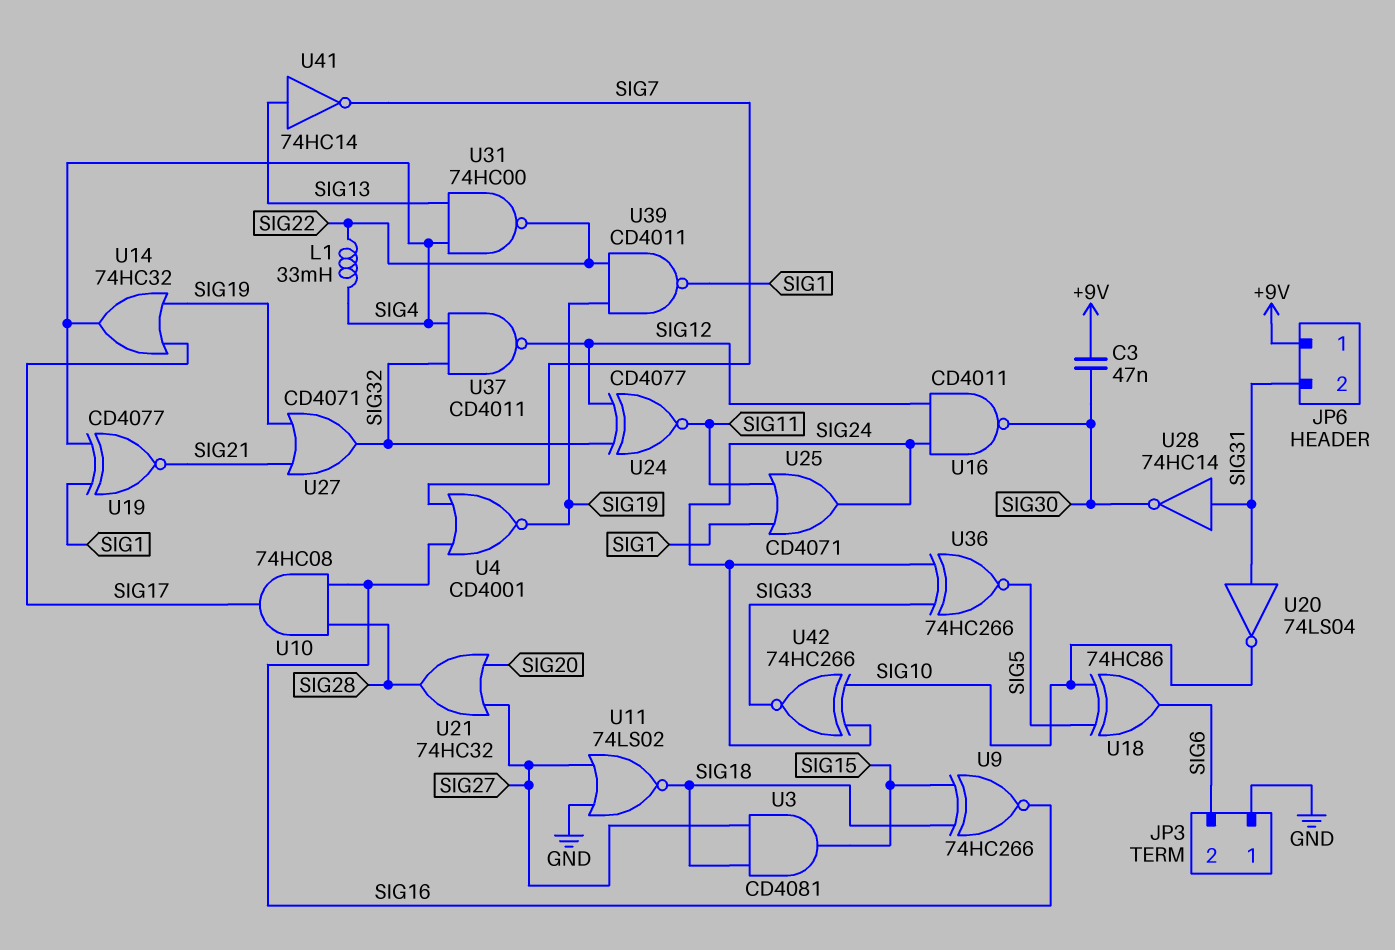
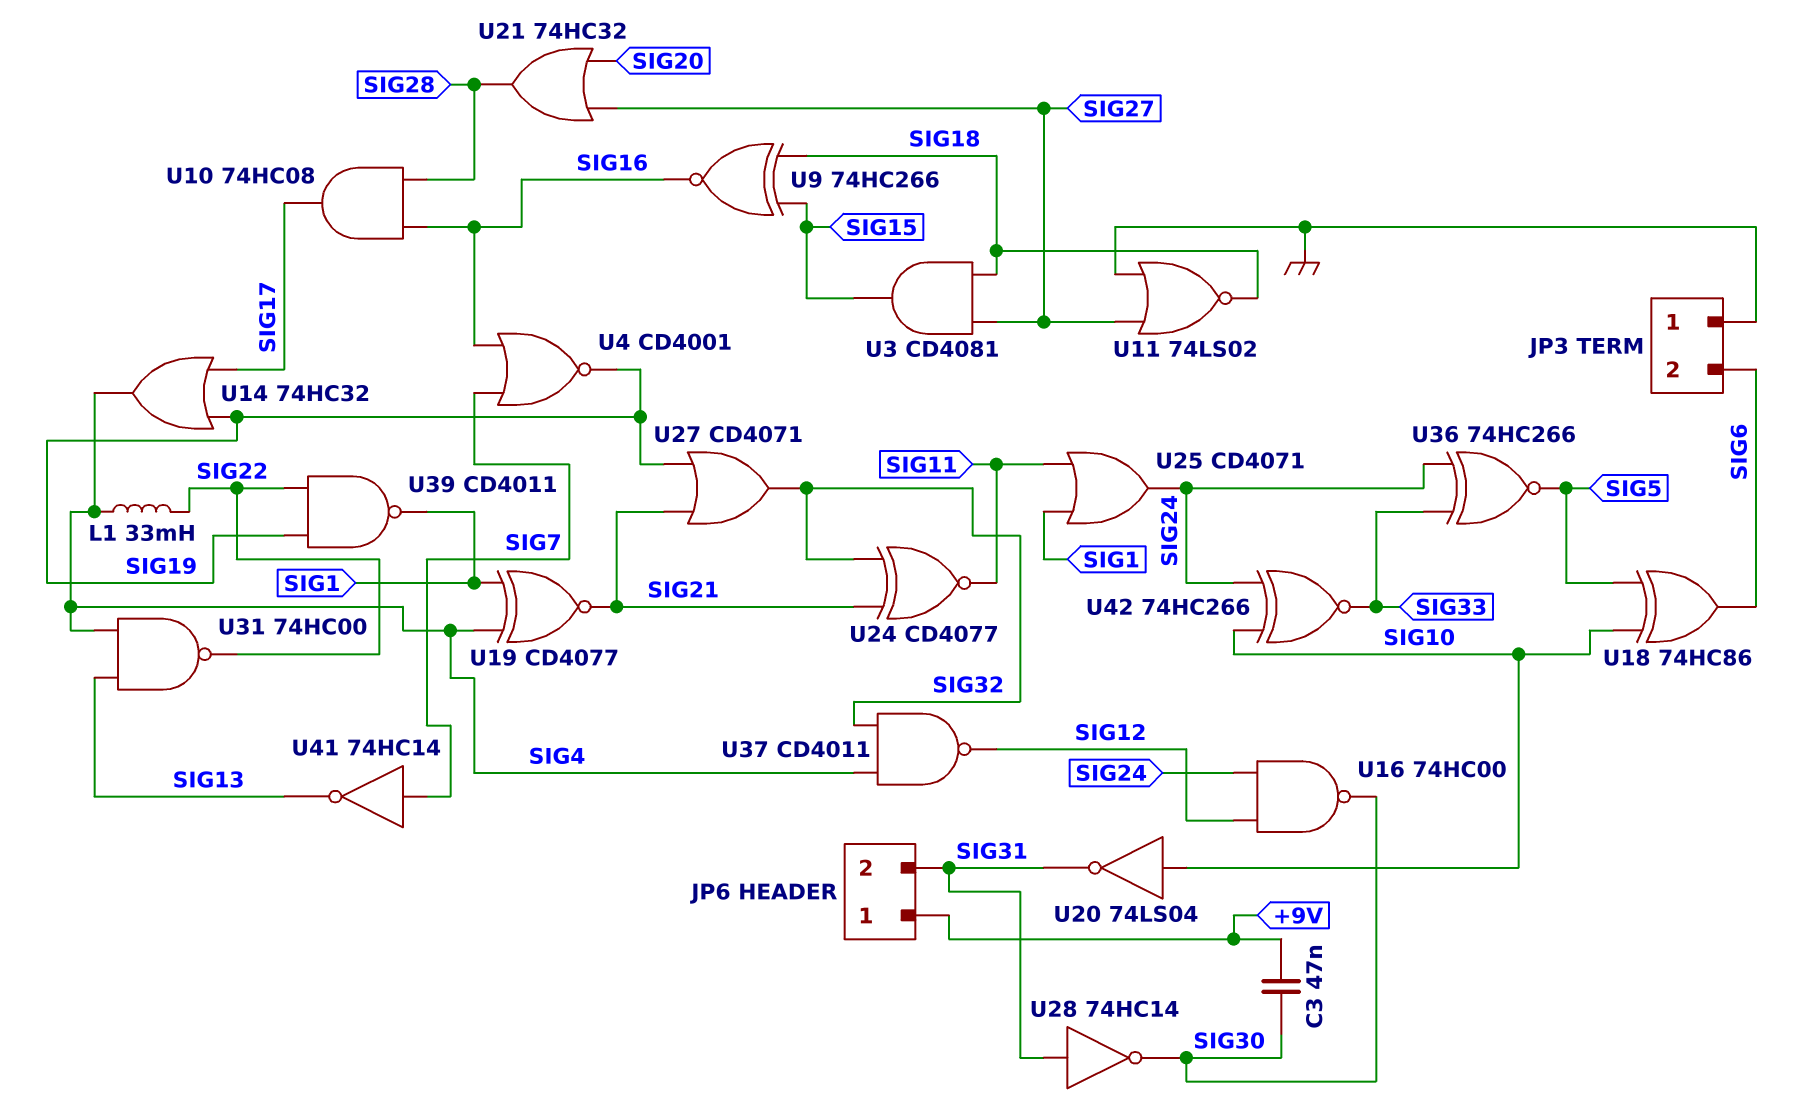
U16: NAND CD4011 (in SIG12, in SIG24, out SIG30) -> NAND 74HC00 (in SIG12, in SIG24, out SIG30)
U20: NOT 74LS04 (in SIG31, out SIG10) -> NOT 74LS04 (in SIG10, out SIG31)
U24: XNOR CD4077 (in SIG12, in SIG32, out SIG11) -> XNOR CD4077 (in SIG21, in SIG32, out SIG11)
U41: NOT 74HC14 (in SIG13, out SIG7) -> NOT 74HC14 (in SIG7, out SIG13)

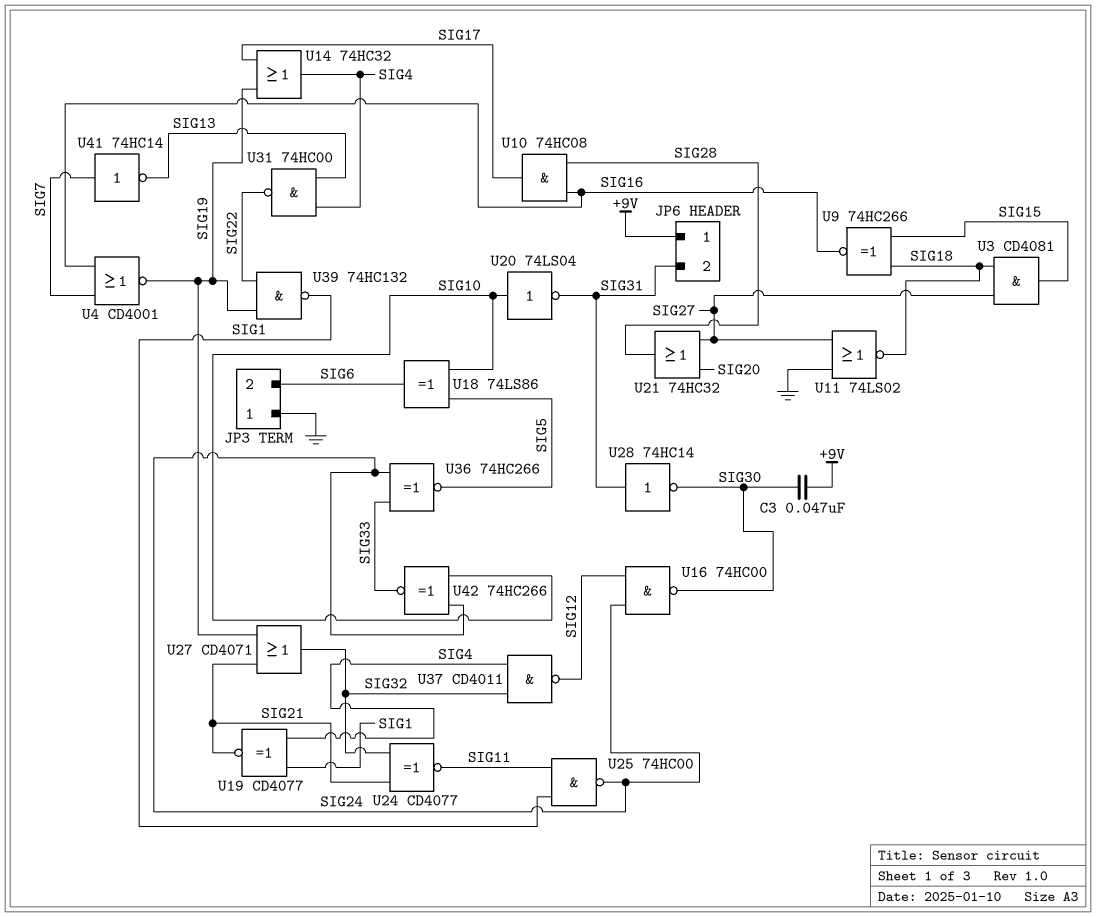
L1: 33mH (SIG4, SIG22) -> none
U18: XOR 74HC86 (in SIG5, in SIG10, out SIG6) -> XOR 74LS86 (in SIG5, in SIG10, out SIG6)
U25: OR CD4071 (in SIG1, in SIG11, out SIG24) -> NAND 74HC00 (in SIG1, in SIG11, out SIG24)
U39: NAND CD4011 (in SIG19, in SIG22, out SIG1) -> NAND 74HC132 (in SIG19, in SIG22, out SIG1)

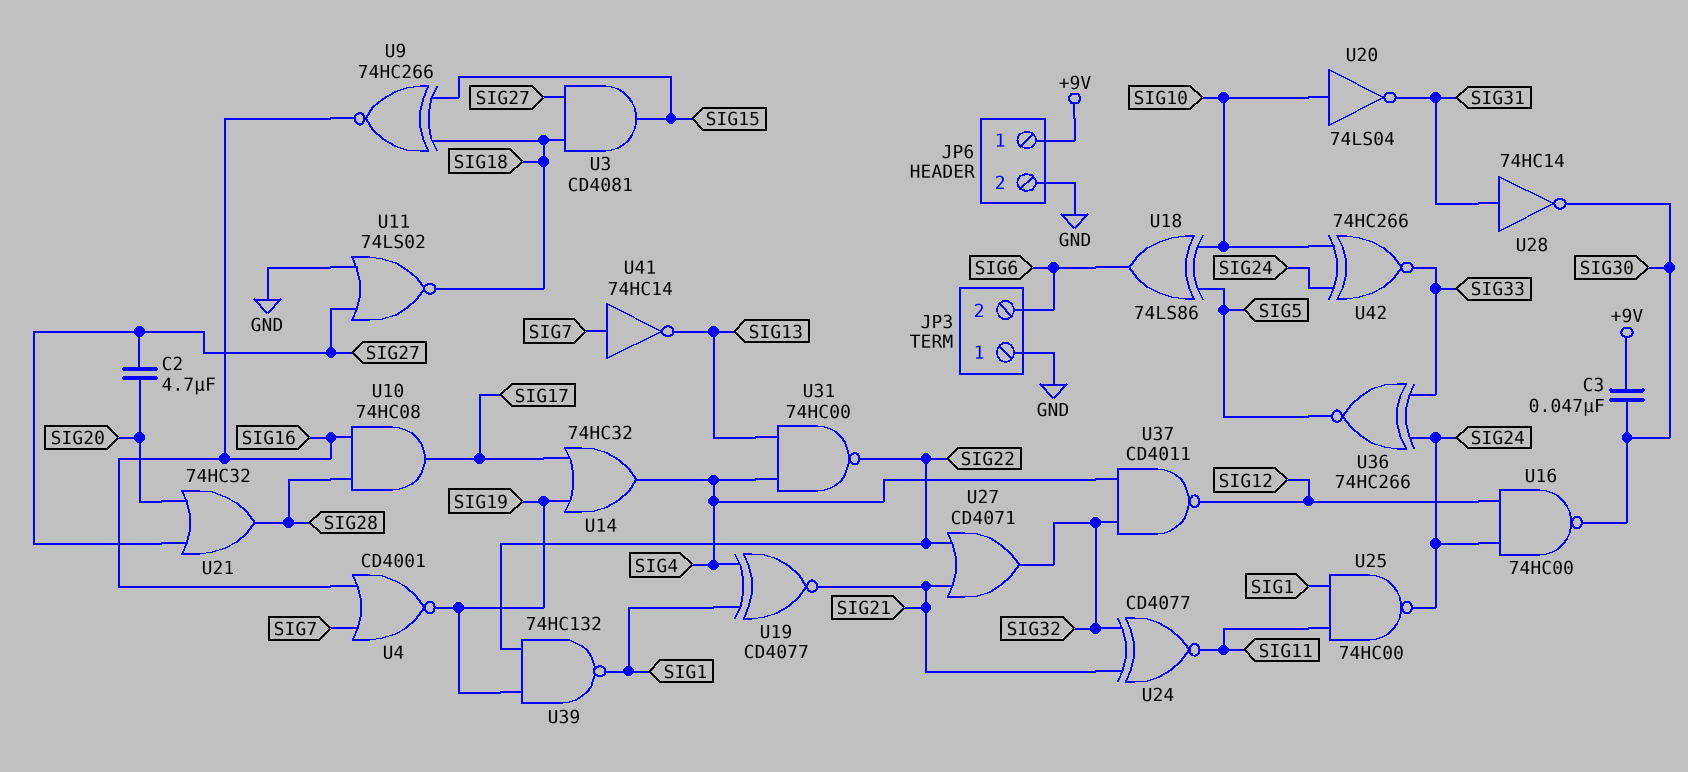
C2: none -> 4.7uF (SIG20, SIG27)
JP6 pin 2: SIG31 -> GND
U27: OR CD4071 (in SIG19, in SIG21, out SIG32) -> OR CD4071 (in SIG21, in SIG22, out SIG32)

